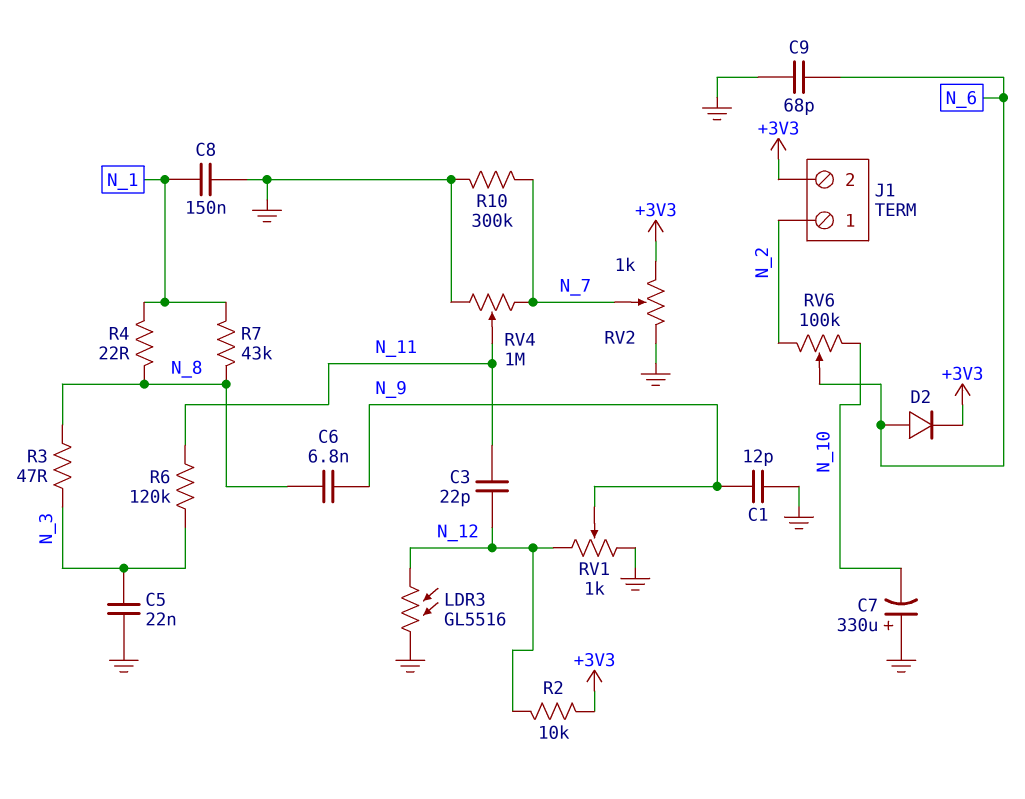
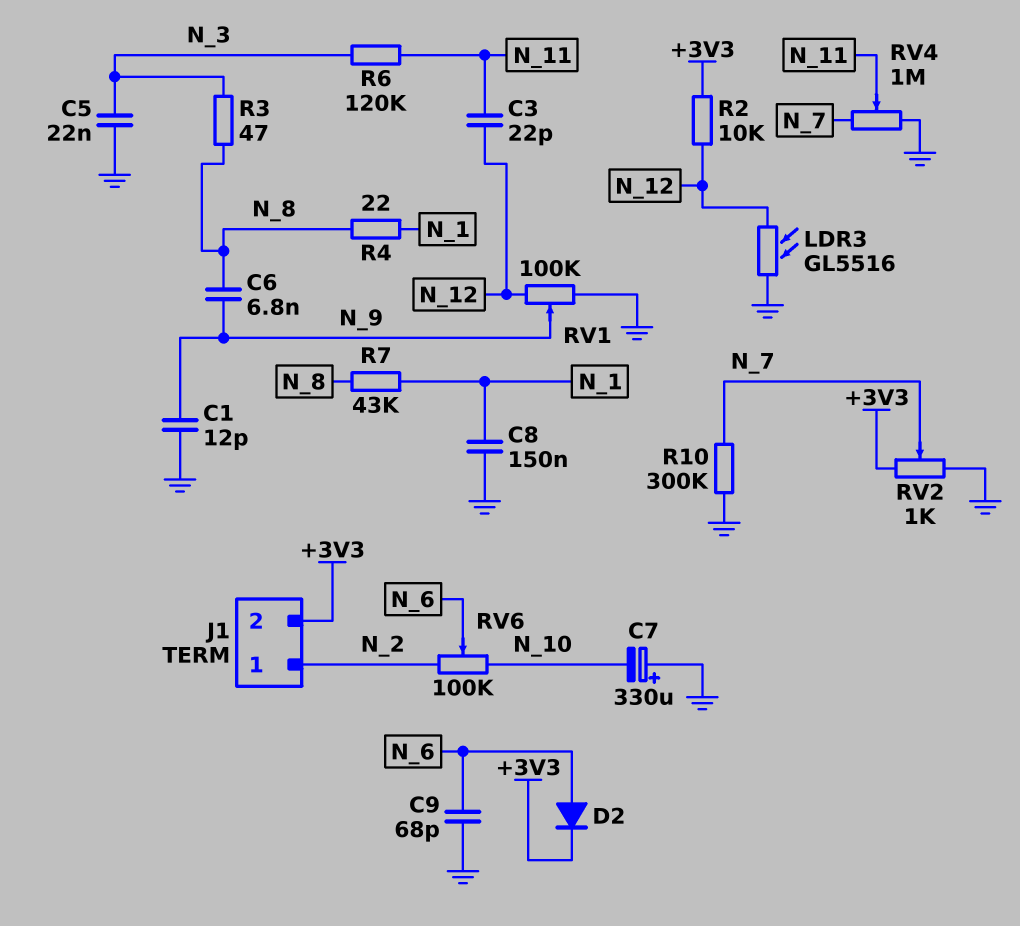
RV1: 1k (GND, N_12, wiper N_9) -> 100k (GND, N_12, wiper N_9)

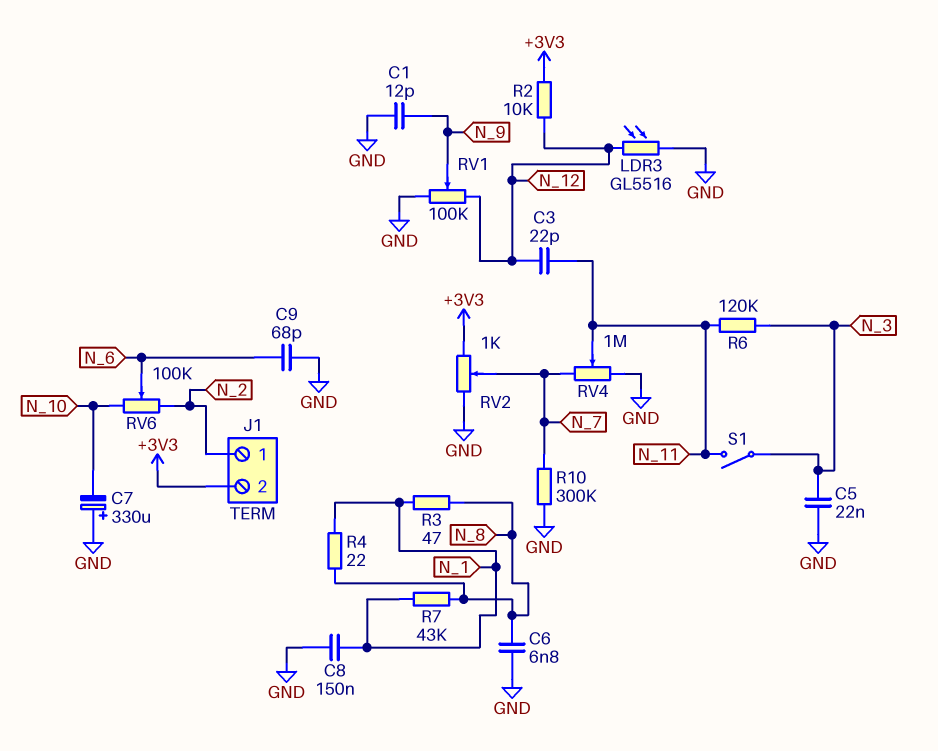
C6: 6.8nF (N_8, N_9) -> 6.8nF (GND, N_8)
D2: diode (A N_6, K +3V3) -> none
R3: 47 (N_3, N_8) -> 47 (N_1, N_8)
S1: none -> switch (N_3, N_11)

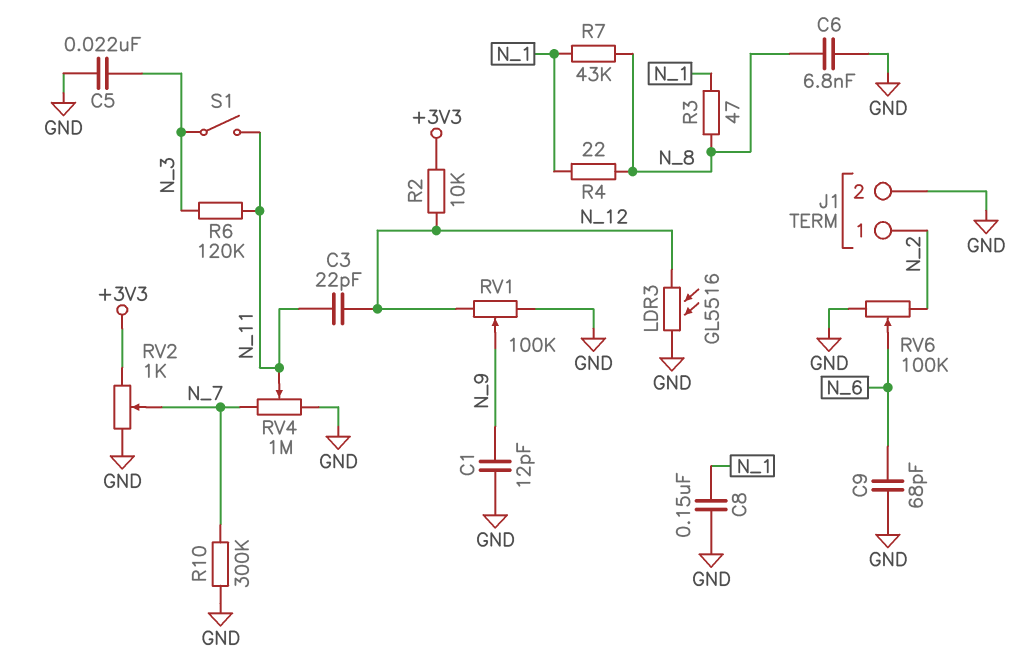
C7: 330uF (plus GND, minus N_10) -> none
J1 pin 2: +3V3 -> GND
RV6: 100k (N_2, N_10, wiper N_6) -> 100k (GND, N_2, wiper N_6)

